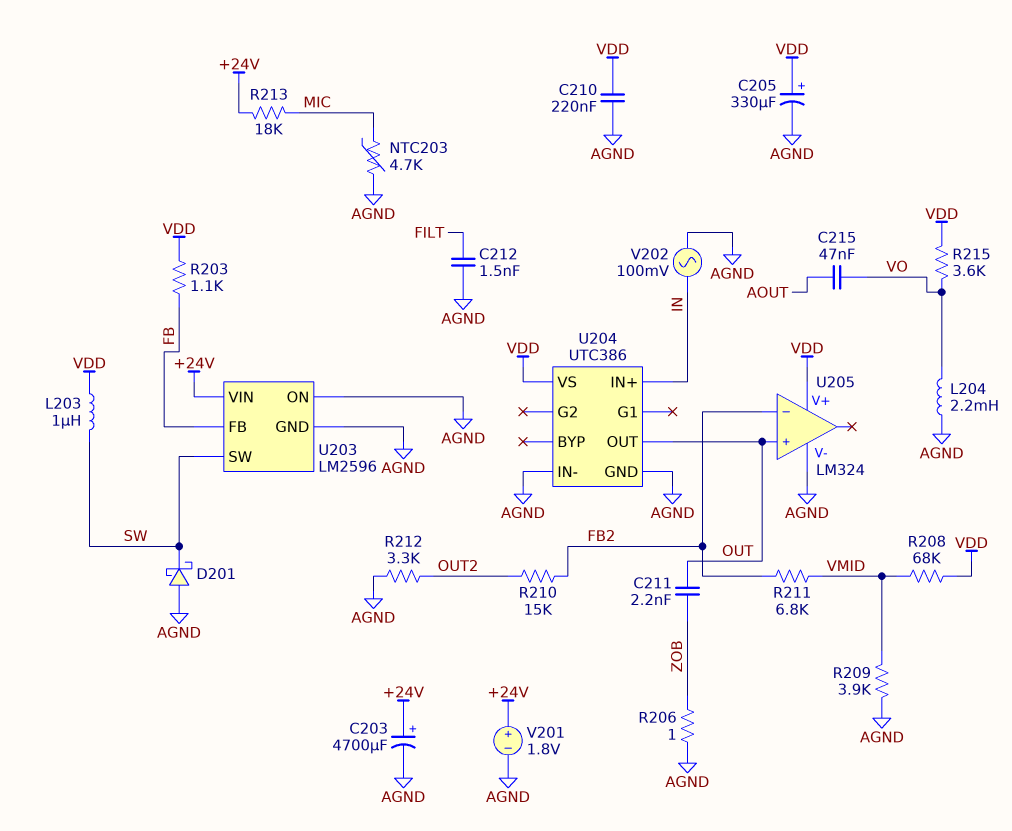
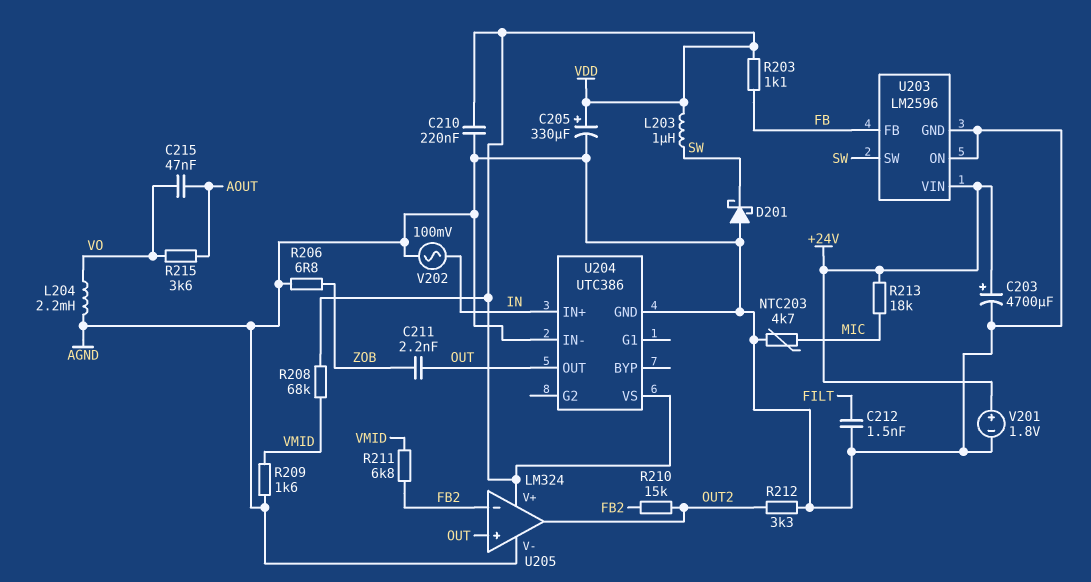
R206: 1 (AGND, ZOB) -> 6.8 (AGND, ZOB)
R209: 3.9k (AGND, VMID) -> 1.6k (AGND, VMID)
R215: 3.6k (VDD, VO) -> 3.6k (AOUT, VO)
U205 pin out: none -> OUT2

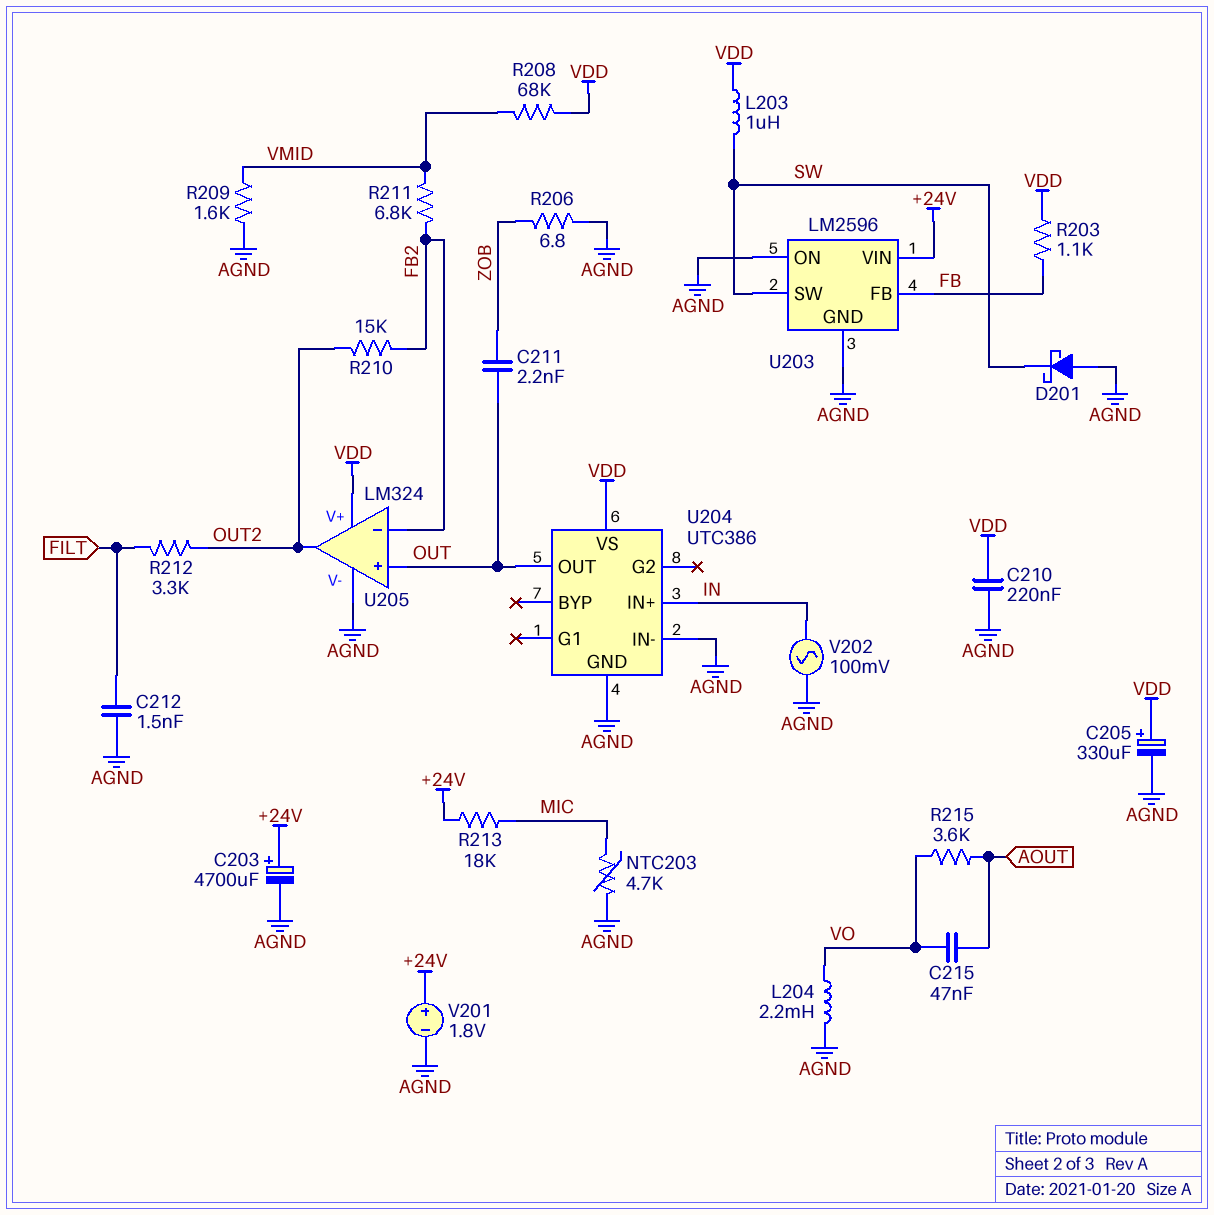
R212: 3.3k (AGND, OUT2) -> 3.3k (FILT, OUT2)

